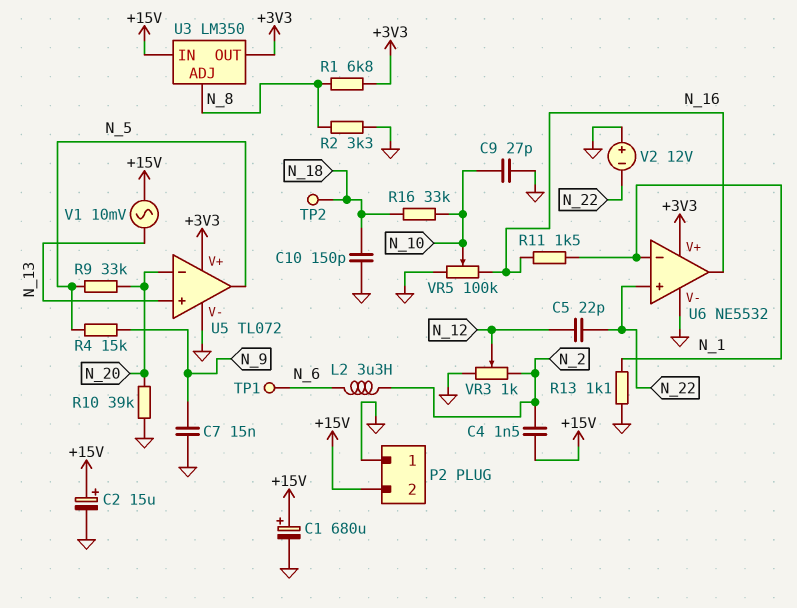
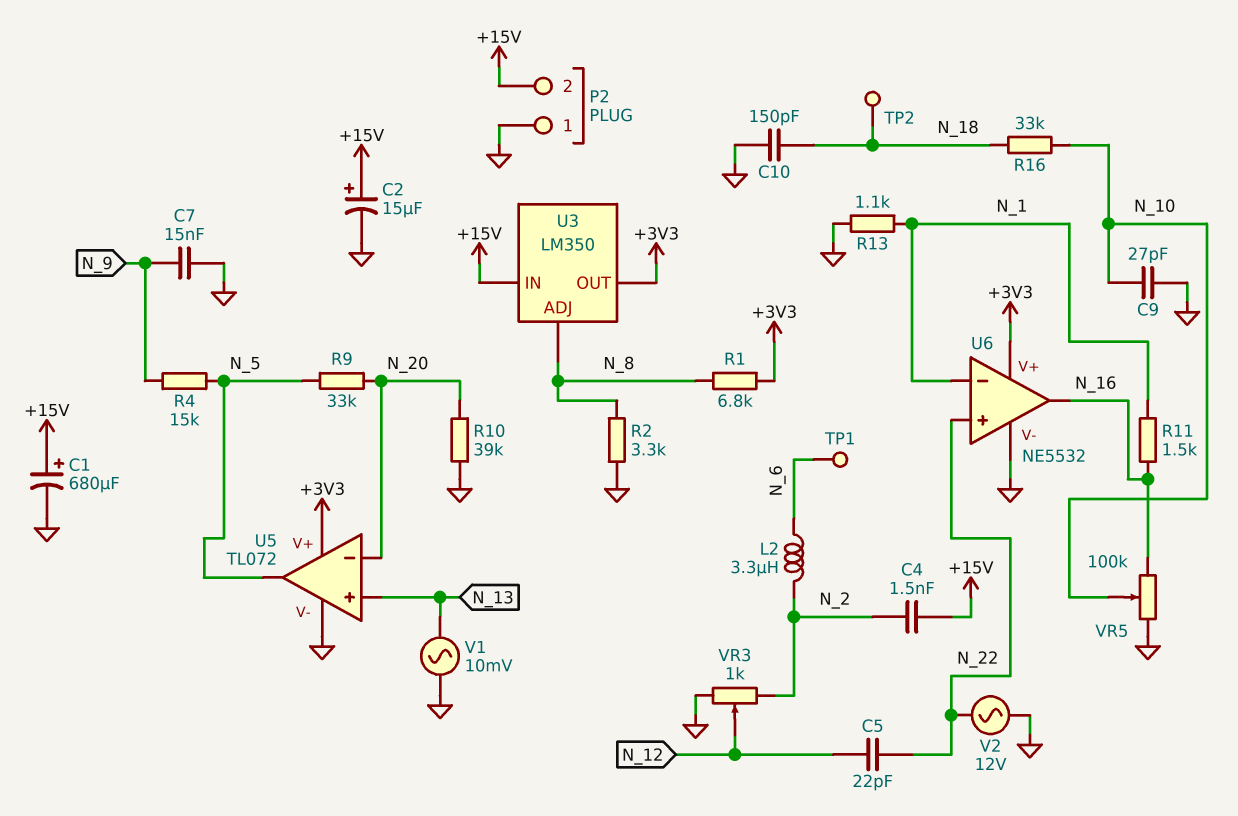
V1: AC 10mV (+15V, N_13) -> AC 10mV (GND, N_13)
V2: 12V (plus GND, minus N_22) -> AC 12V (GND, N_22)

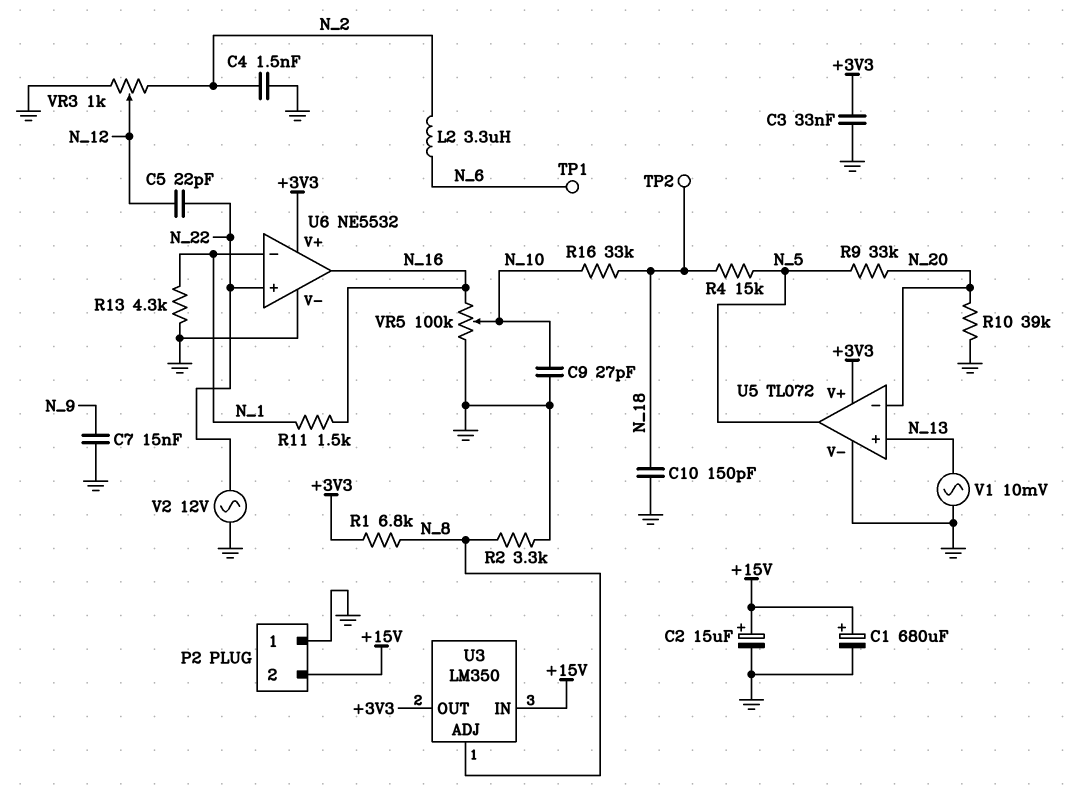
C3: none -> 33nF (+3V3, GND)
C4: 1.5nF (+15V, N_2) -> 1.5nF (GND, N_2)
R4: 15k (N_5, N_9) -> 15k (N_5, N_18)
R13: 1.1k (GND, N_1) -> 4.3k (GND, N_1)

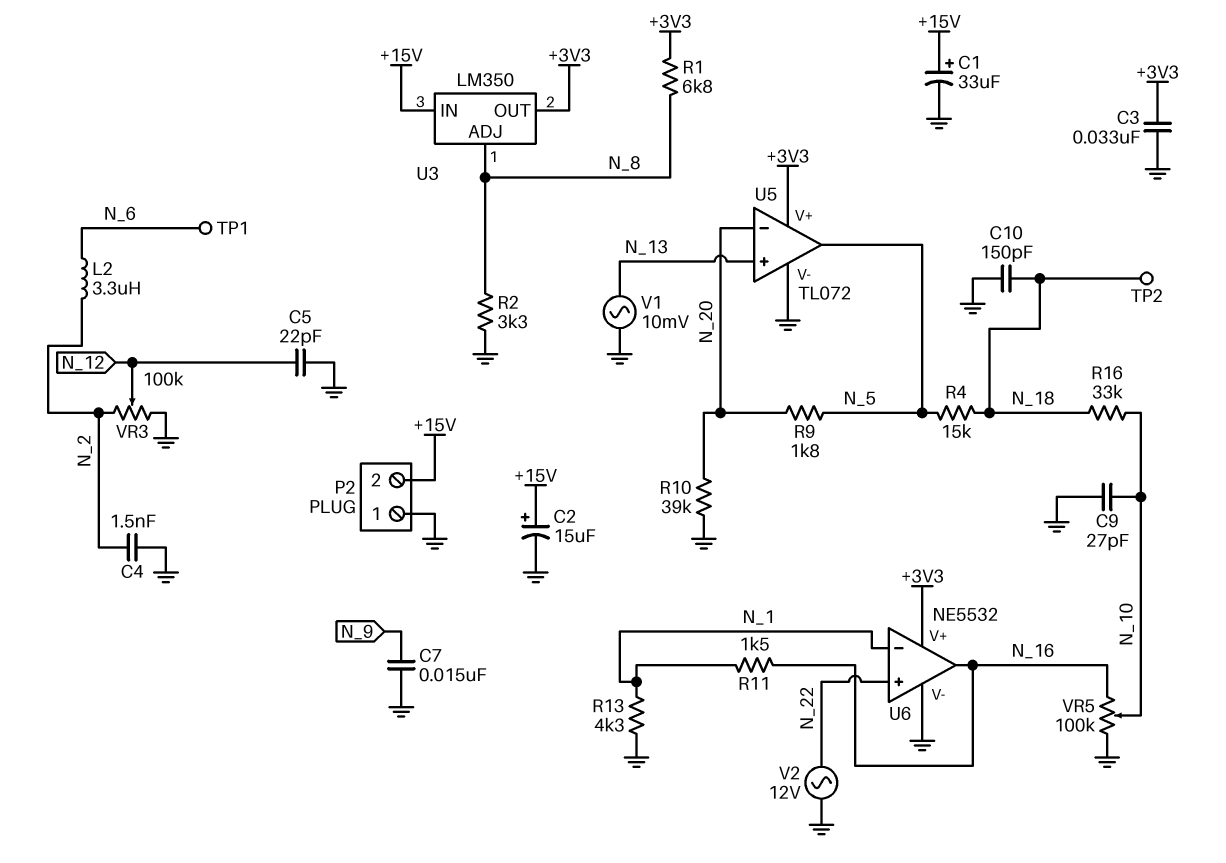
C1: 680uF (plus +15V, minus GND) -> 33uF (plus +15V, minus GND)
C5: 22pF (N_12, N_22) -> 22pF (GND, N_12)
R9: 33k (N_5, N_20) -> 1.8k (N_5, N_20)
VR3: 1k (GND, N_2, wiper N_12) -> 100k (GND, N_2, wiper N_12)

